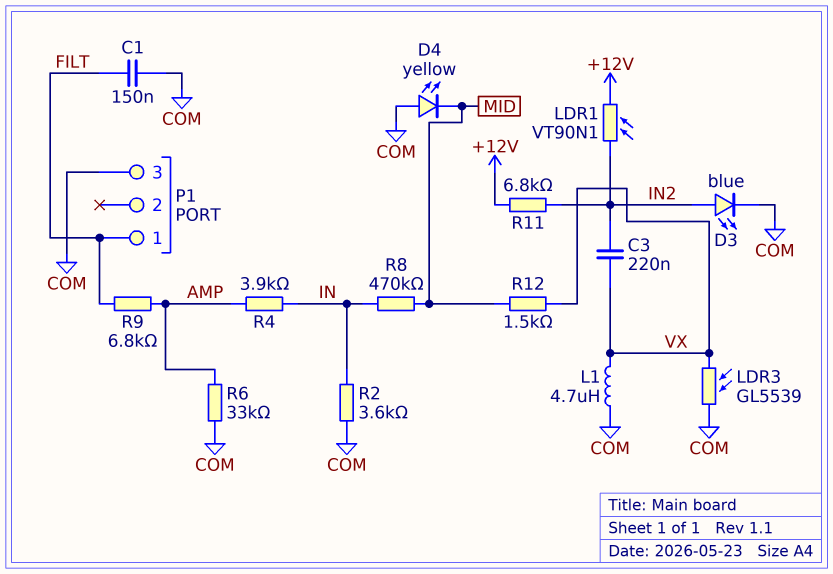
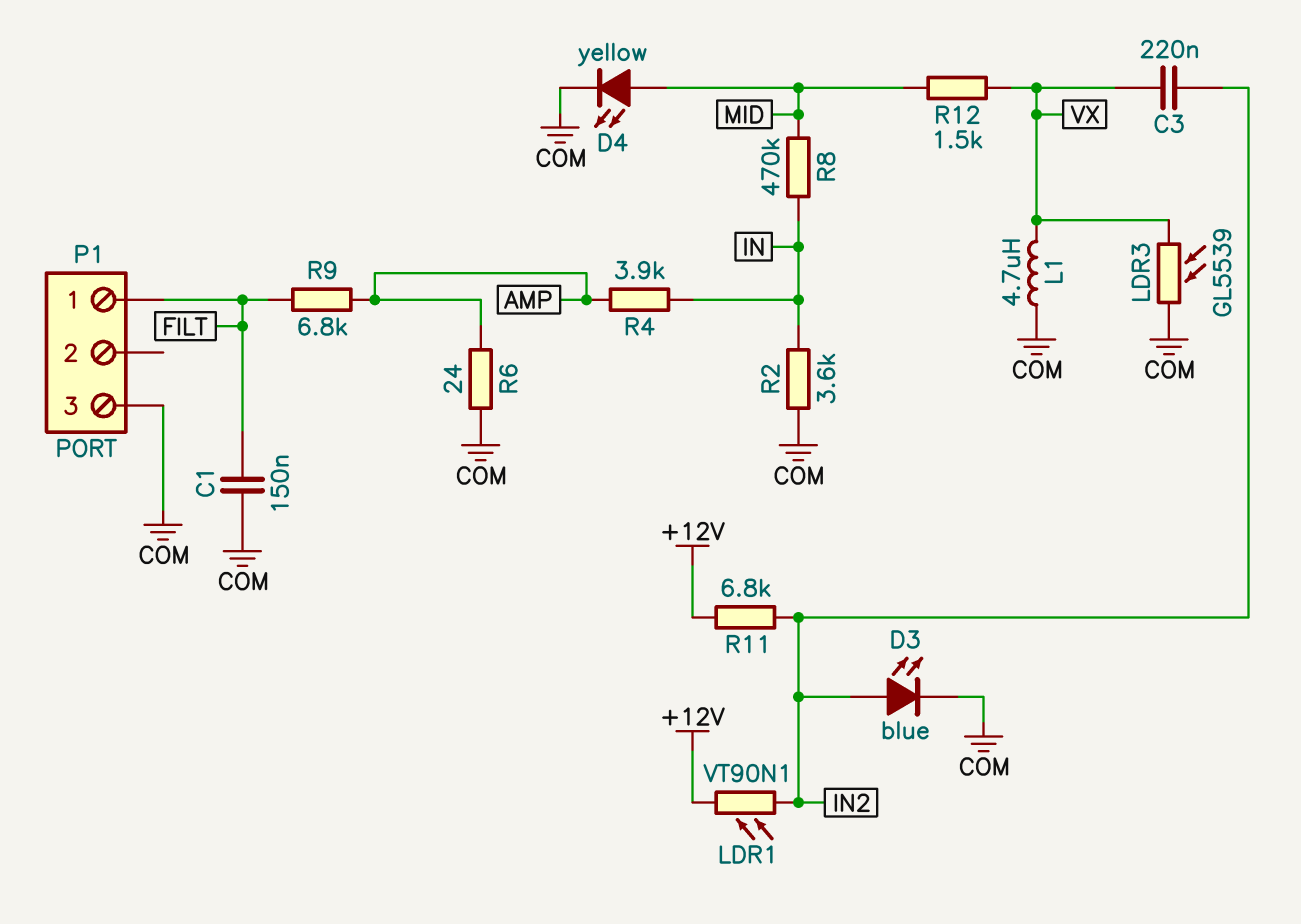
D4: LED yellow (A COM, K MID) -> LED yellow (A MID, K COM)
R6: 33k (AMP, COM) -> 24 (AMP, COM)

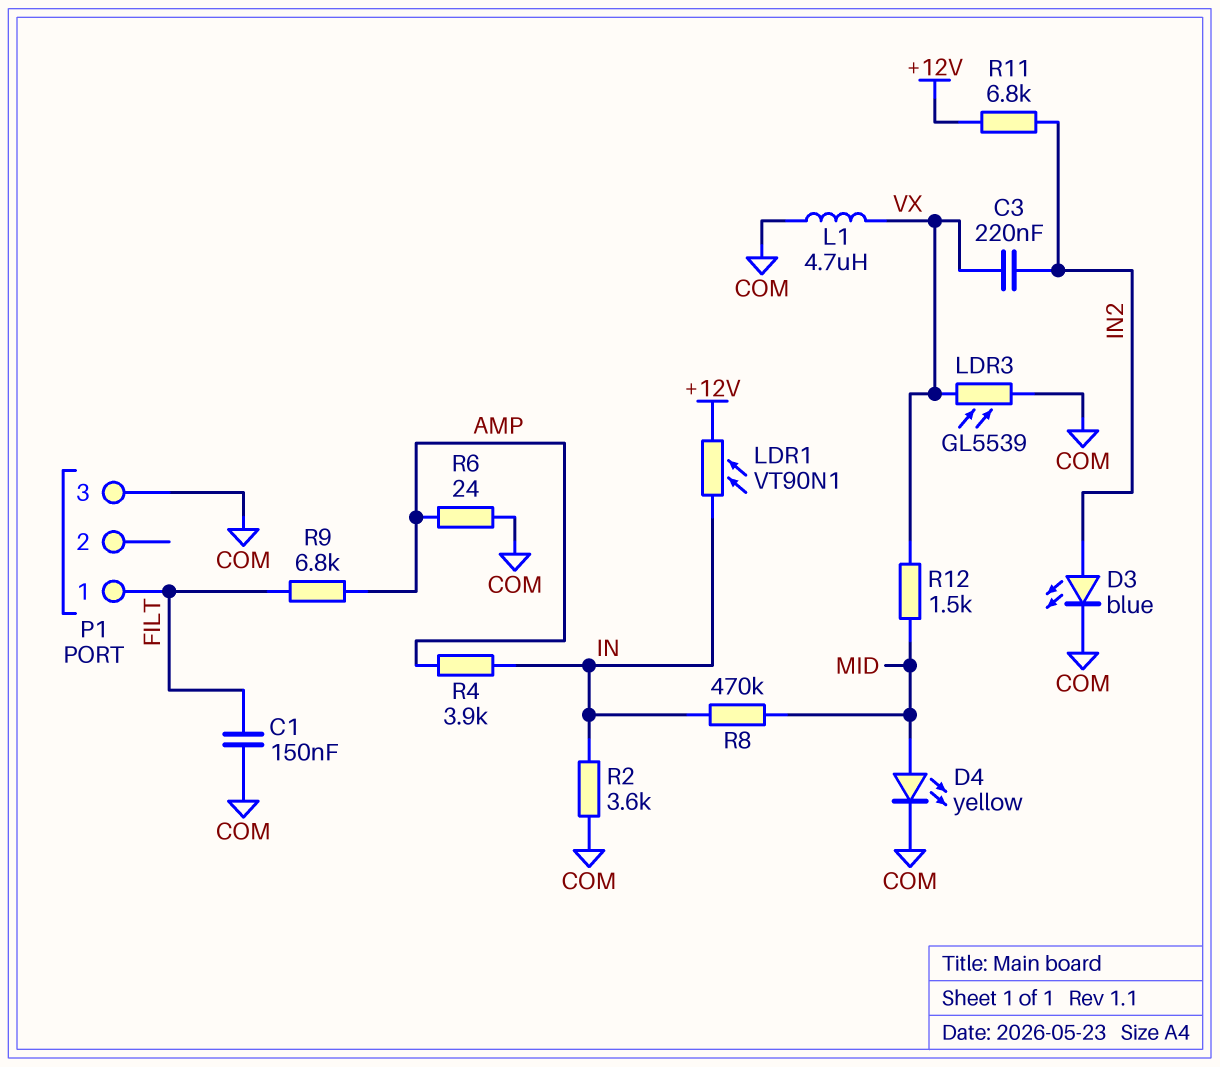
LDR1: VT90N1 (+12V, IN2) -> VT90N1 (+12V, IN)

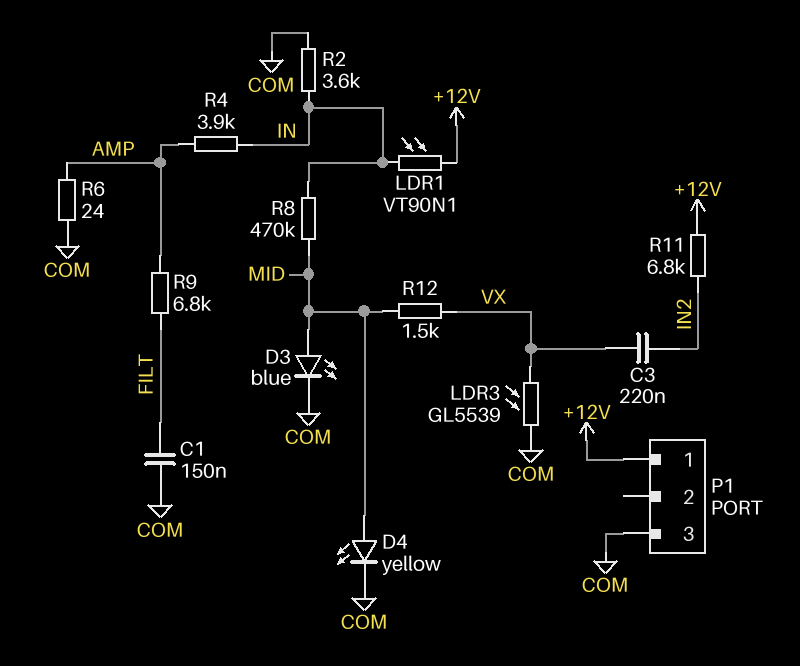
D3: LED blue (A IN2, K COM) -> LED blue (A MID, K COM)
L1: 4.7uH (COM, VX) -> none
P1 pin 1: FILT -> +12V

